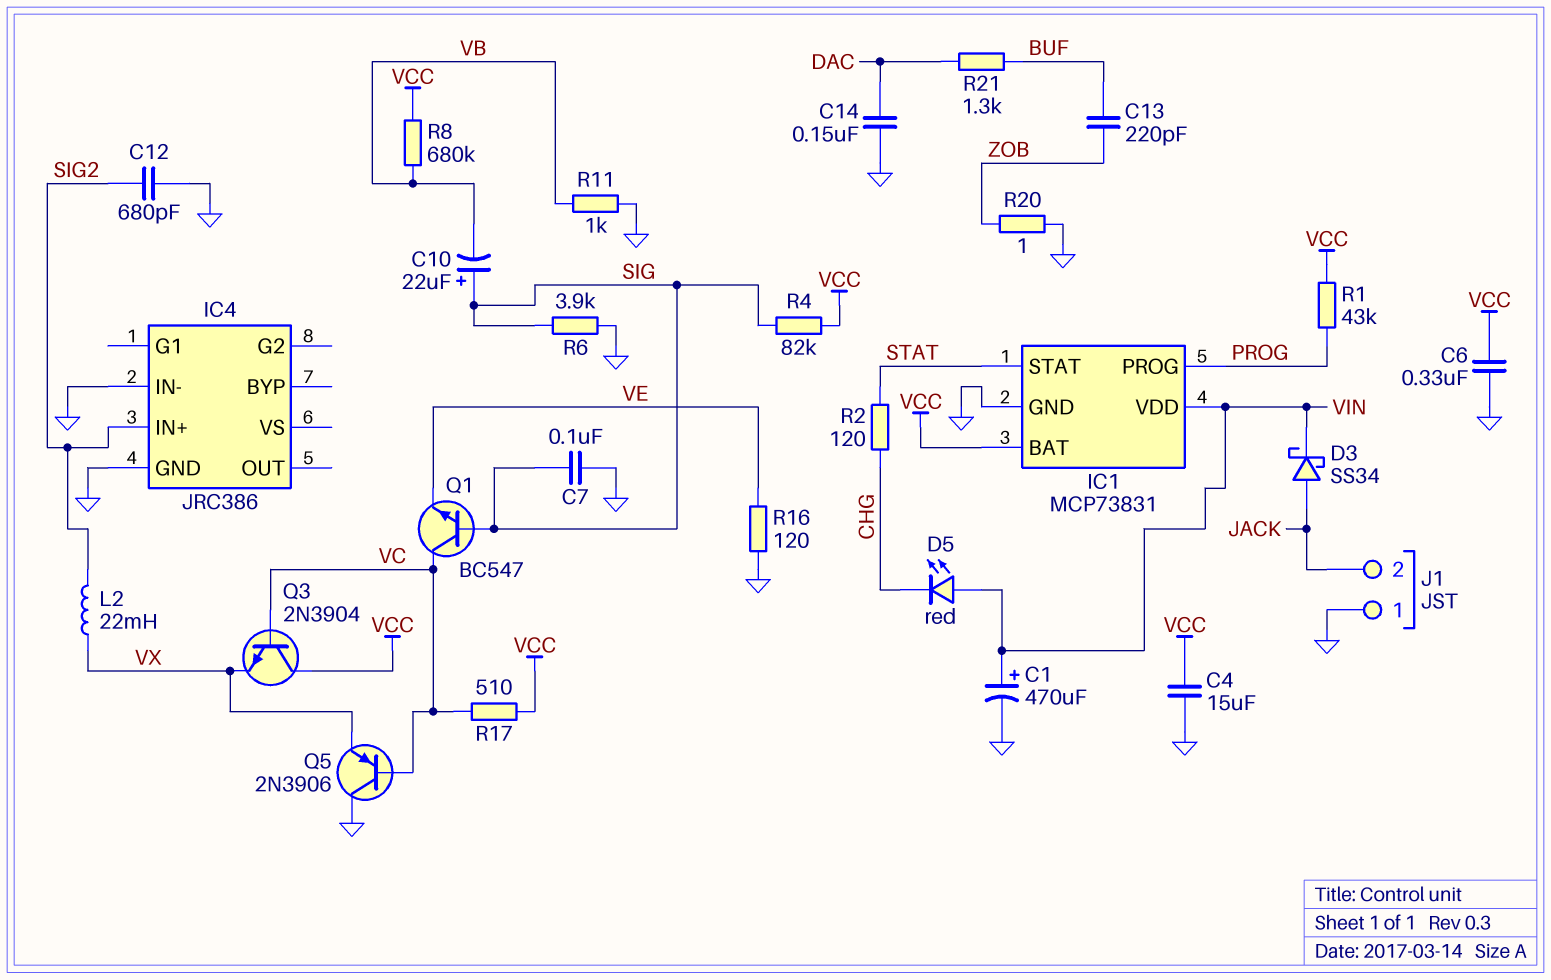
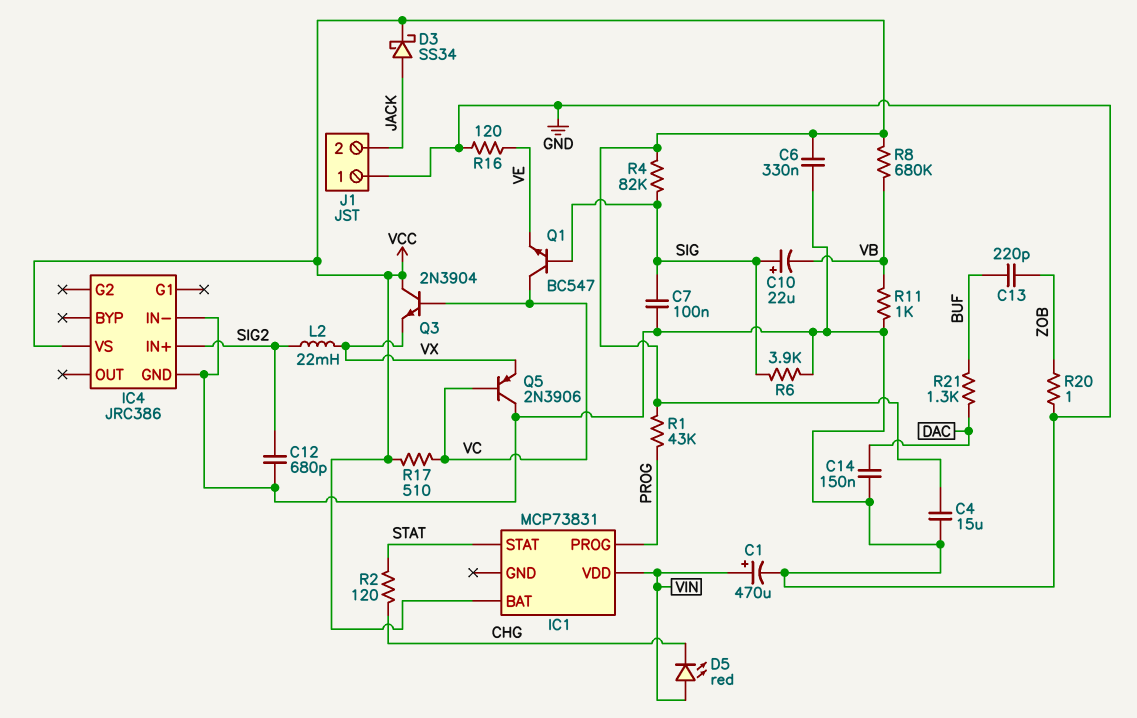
D3: schottky SS34 (A JACK, K VIN) -> schottky SS34 (A JACK, K VCC)
IC1 pin GND: GND -> none
IC4 pin VS: none -> VCC

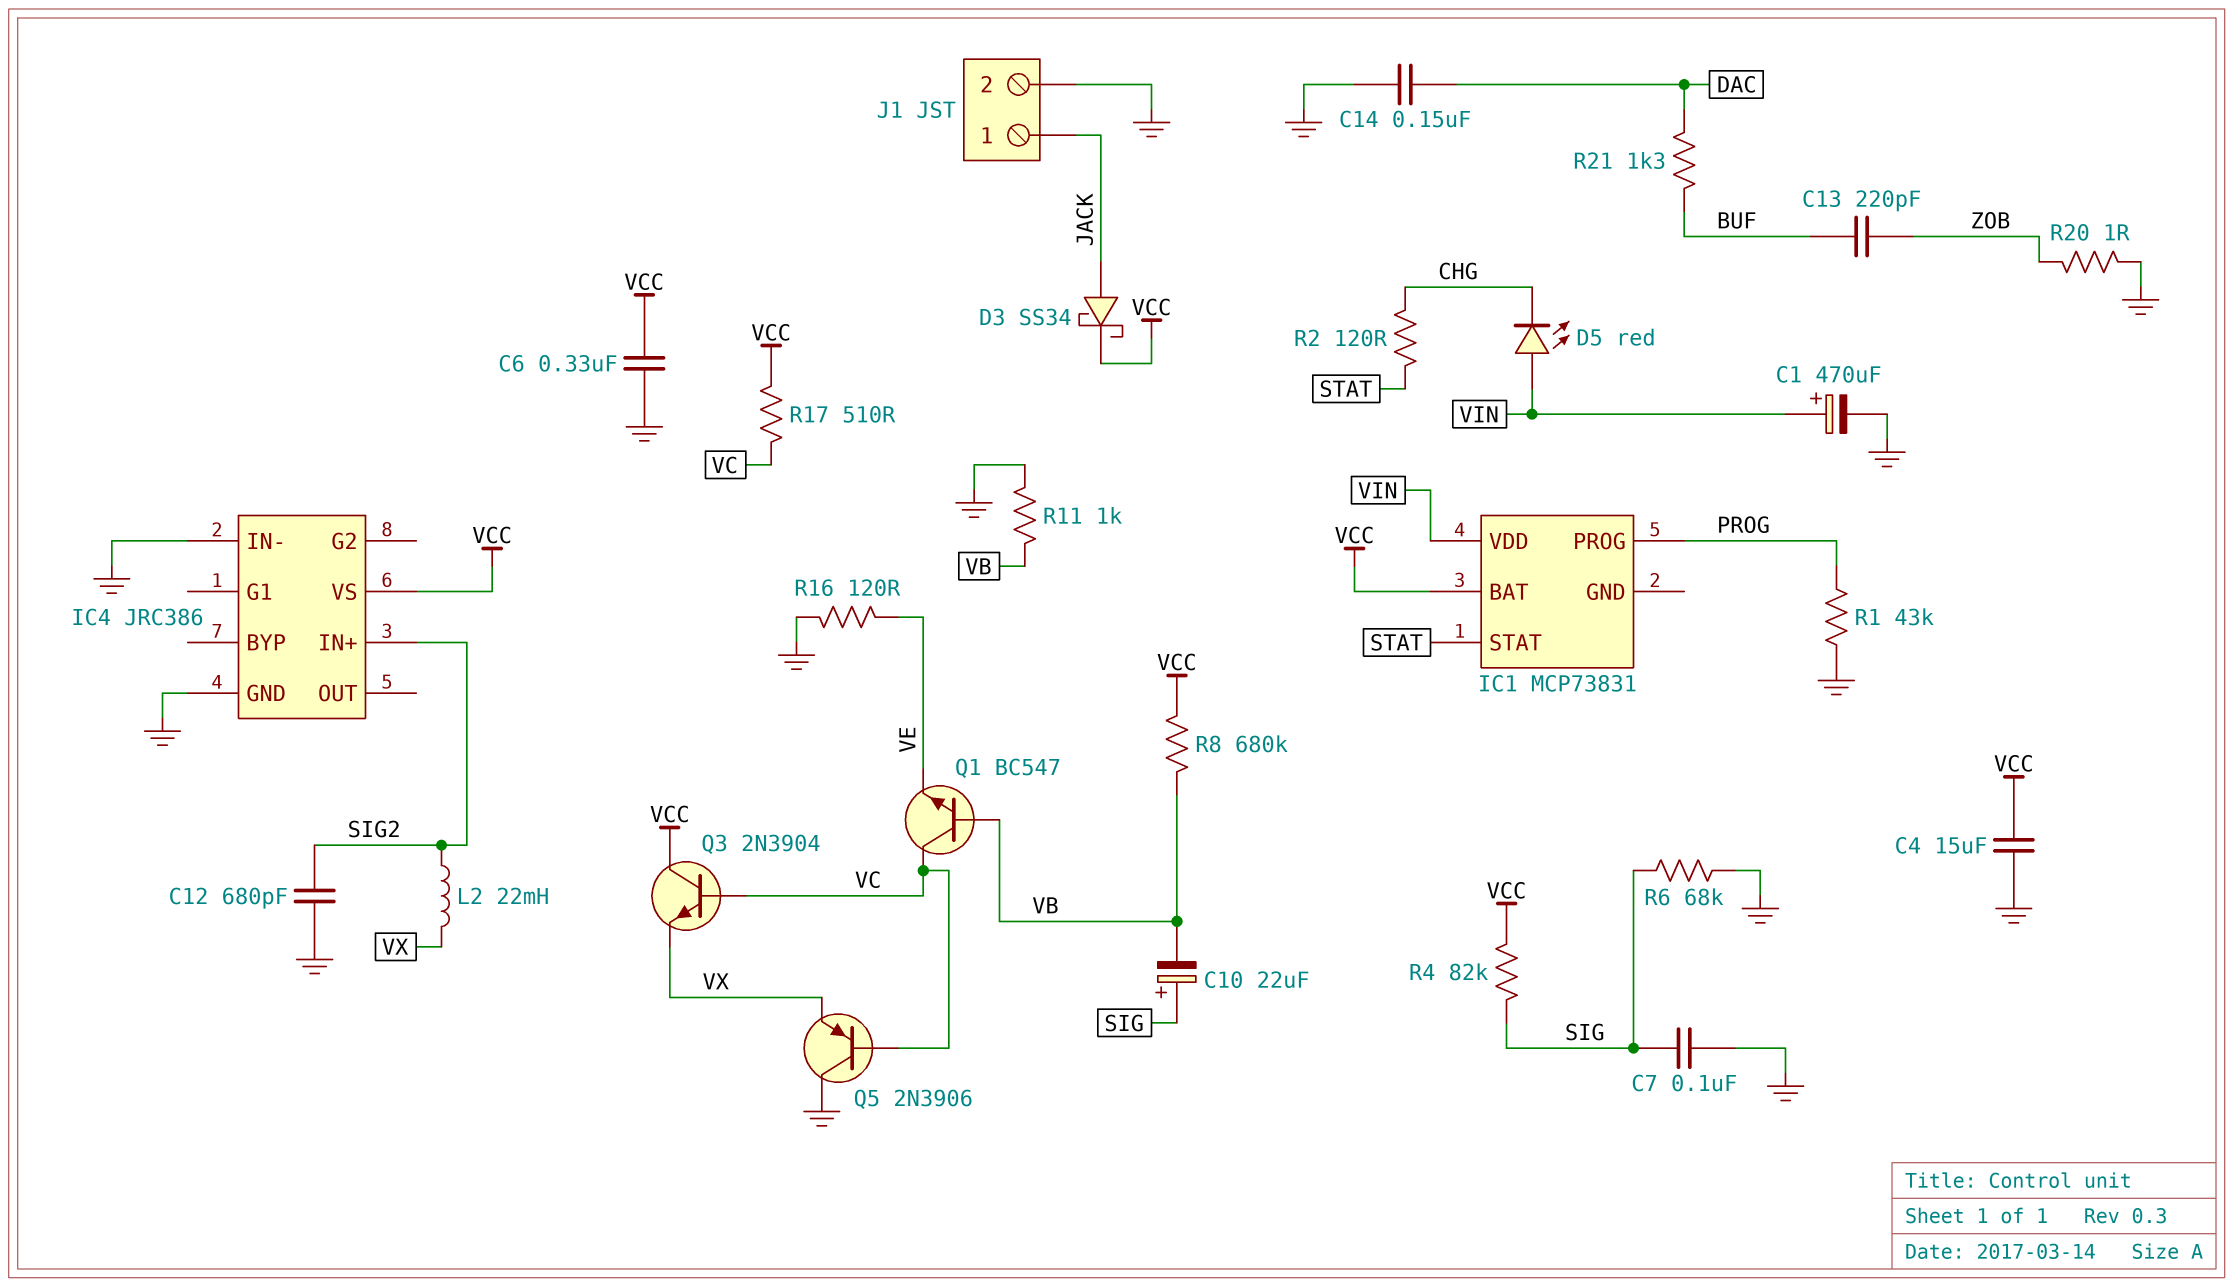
J1 pin 1: GND -> JACK
J1 pin 2: JACK -> GND
Q1: NPN BC547 (B SIG, C VC, E VE) -> NPN BC547 (B VB, C VC, E VE)
R1: 43k (PROG, VCC) -> 43k (GND, PROG)
R6: 3.9k (GND, SIG) -> 68k (GND, SIG)

